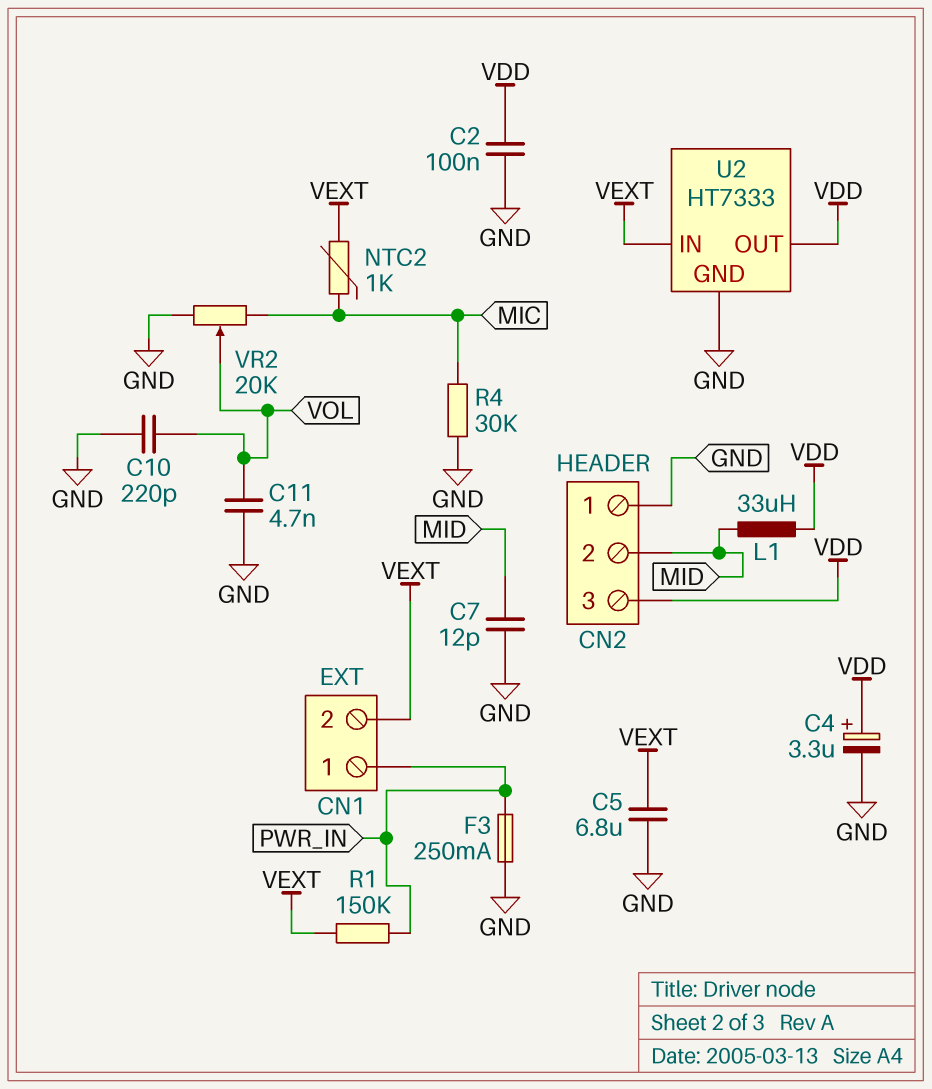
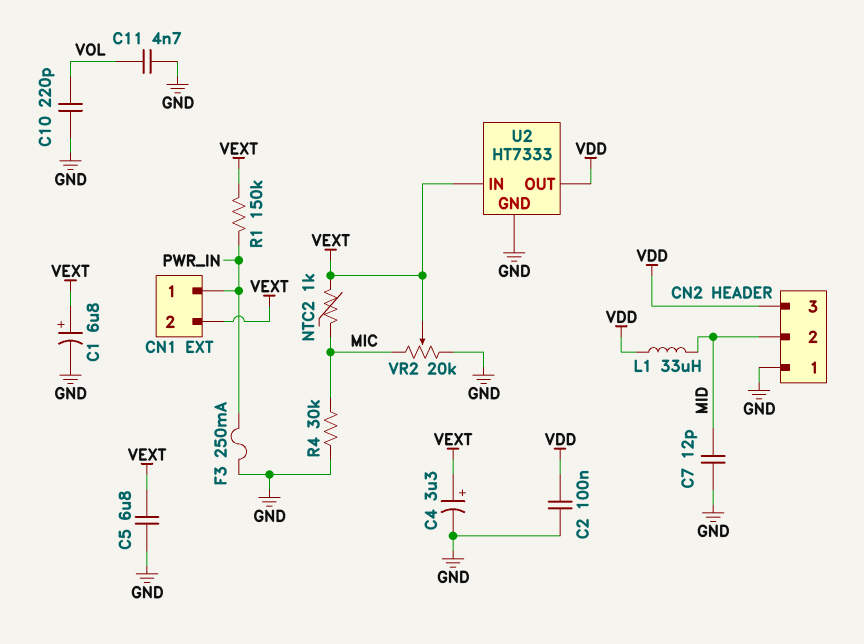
C1: none -> 6.8uF (plus VEXT, minus GND)
C4: 3.3uF (plus VDD, minus GND) -> 3.3uF (plus VEXT, minus GND)
VR2: 20k (GND, MIC, wiper VOL) -> 20k (GND, MIC, wiper VEXT)

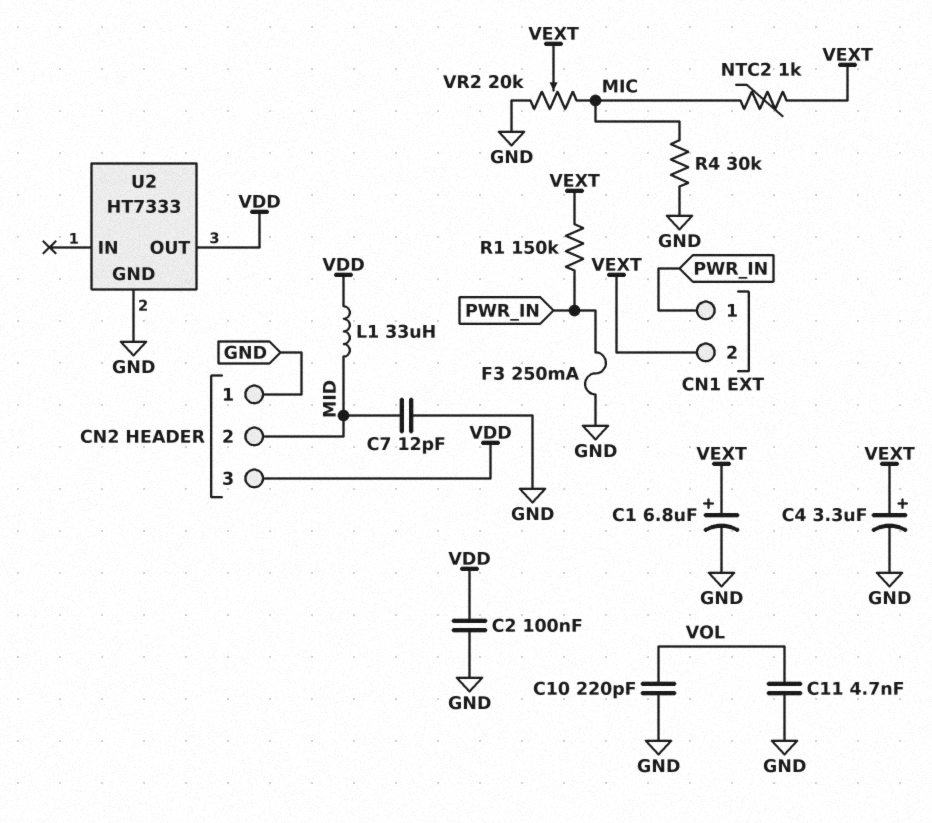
C5: 6.8uF (GND, VEXT) -> none
U2 pin IN: VEXT -> none

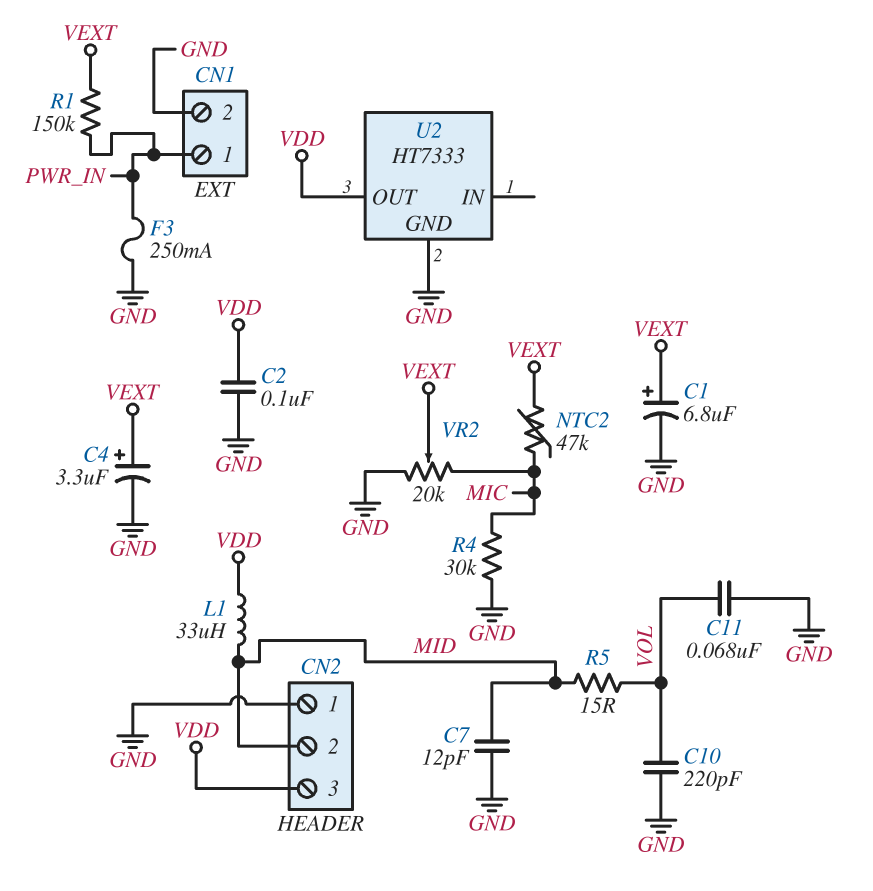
C11: 4.7nF (GND, VOL) -> 68nF (GND, VOL)
CN1 pin 2: VEXT -> GND
NTC2: 1k (MIC, VEXT) -> 47k (MIC, VEXT)
R5: none -> 15 (MID, VOL)

